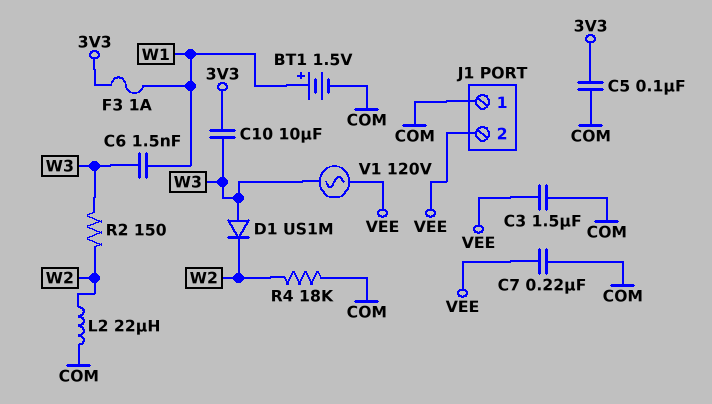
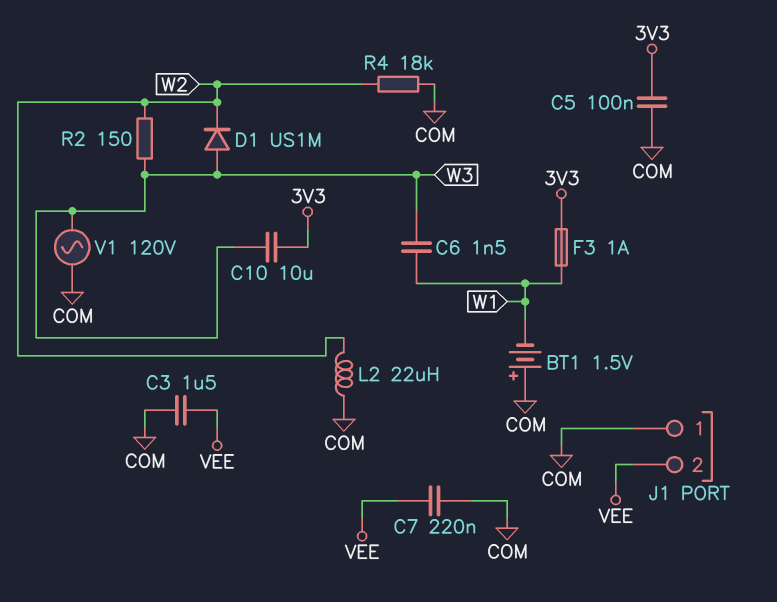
BT1: 1.5V (plus W1, minus COM) -> 1.5V (plus COM, minus W1)
V1: AC 120V (VEE, W3) -> AC 120V (COM, W3)

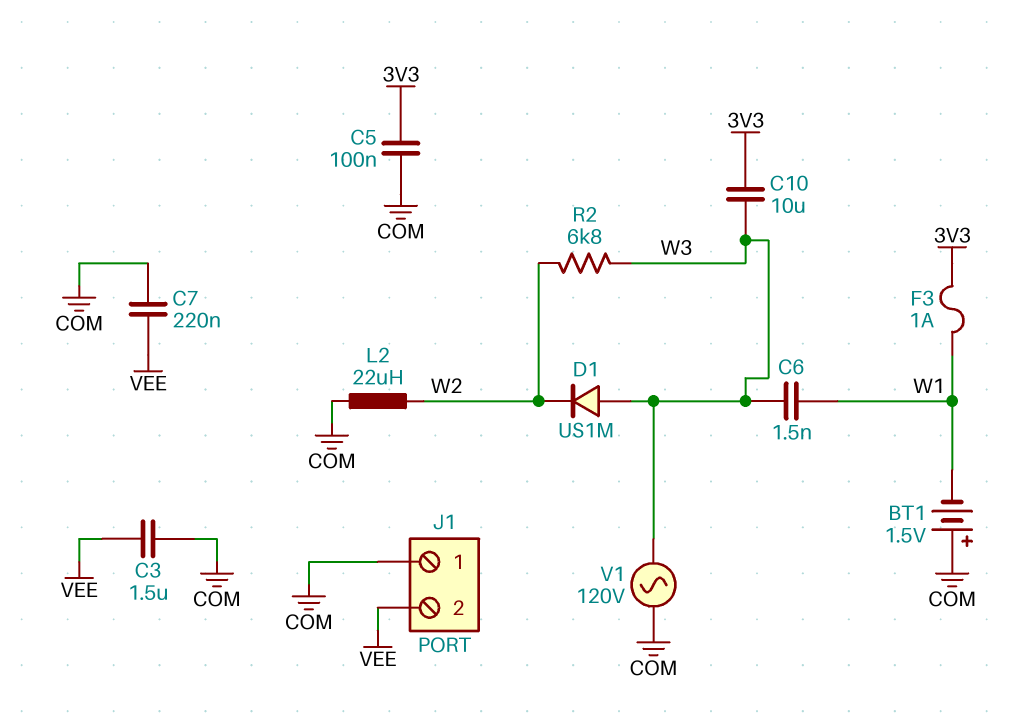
R2: 150 (W2, W3) -> 6.8k (W2, W3)
R4: 18k (COM, W2) -> none

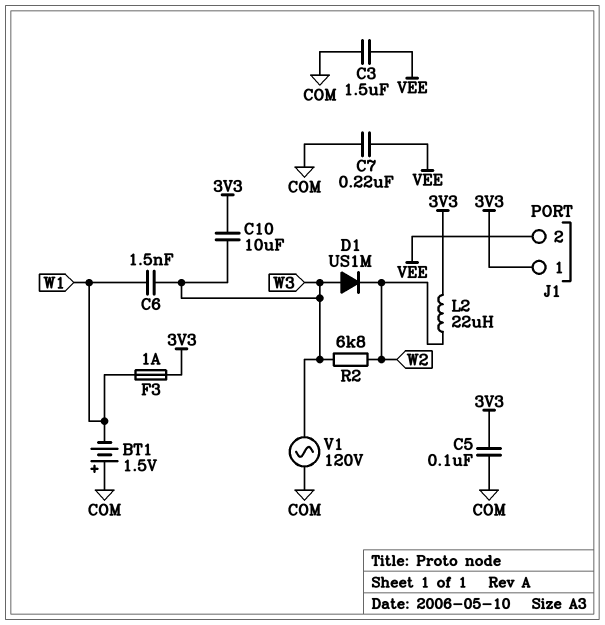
J1 pin 1: COM -> 3V3
L2: 22uH (COM, W2) -> 22uH (3V3, W2)

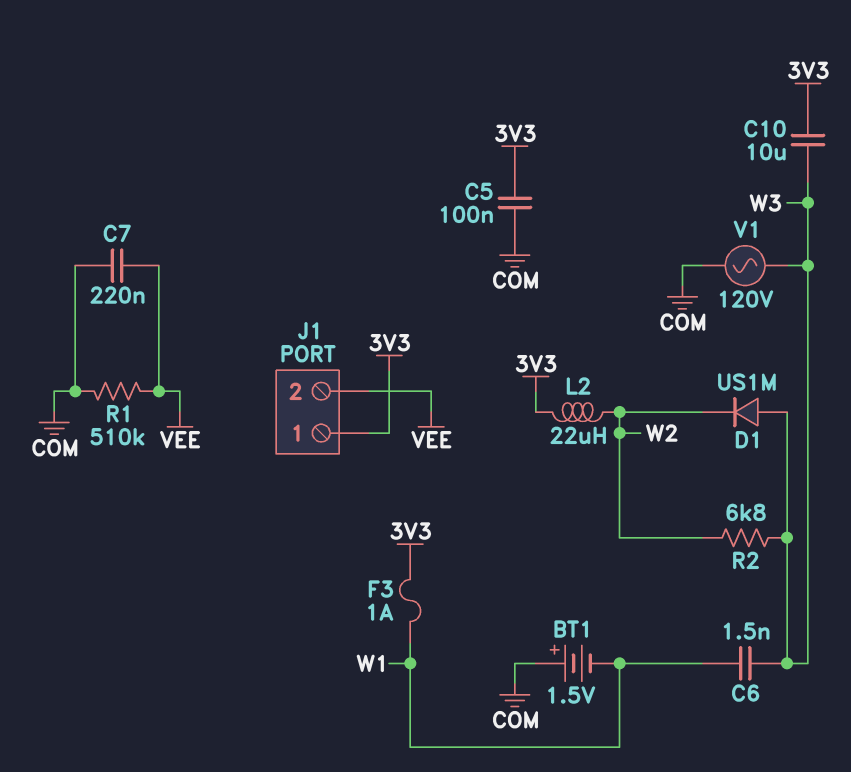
C3: 1.5uF (COM, VEE) -> none
R1: none -> 510k (COM, VEE)

